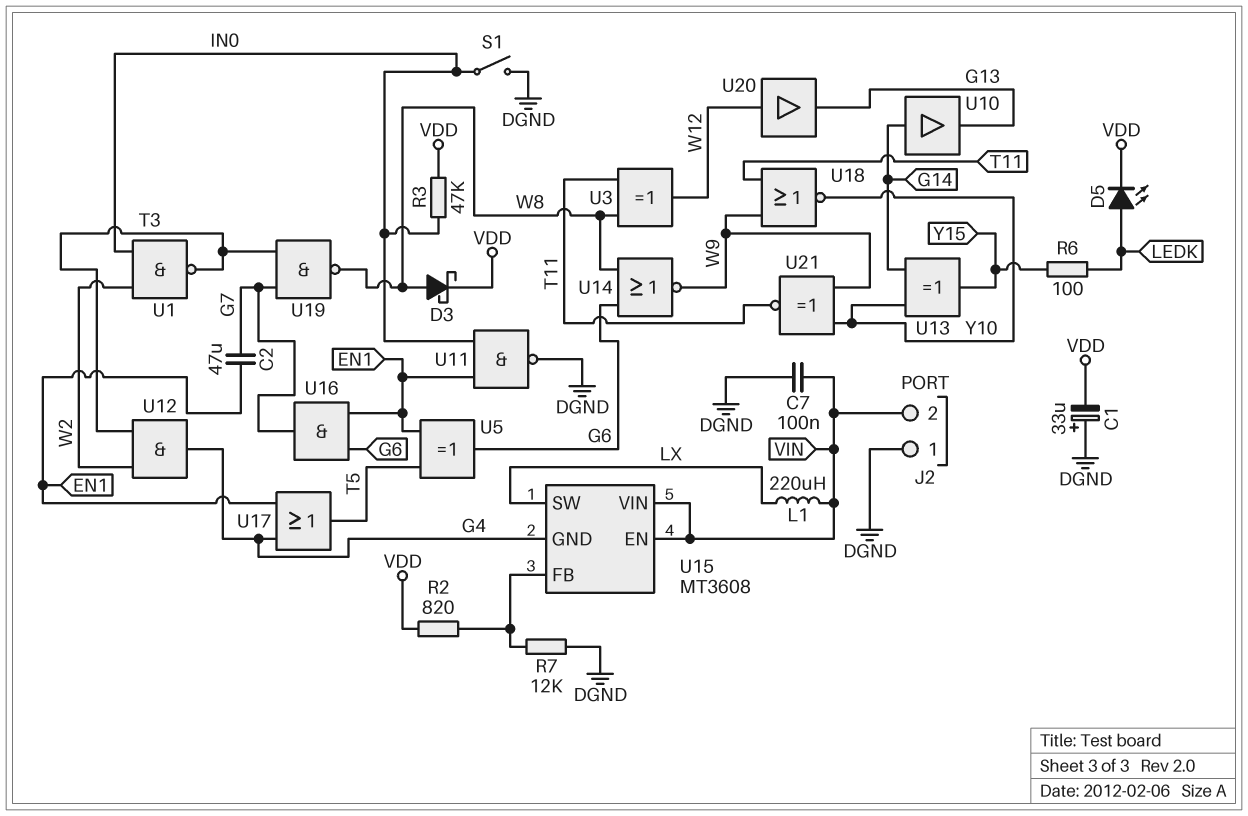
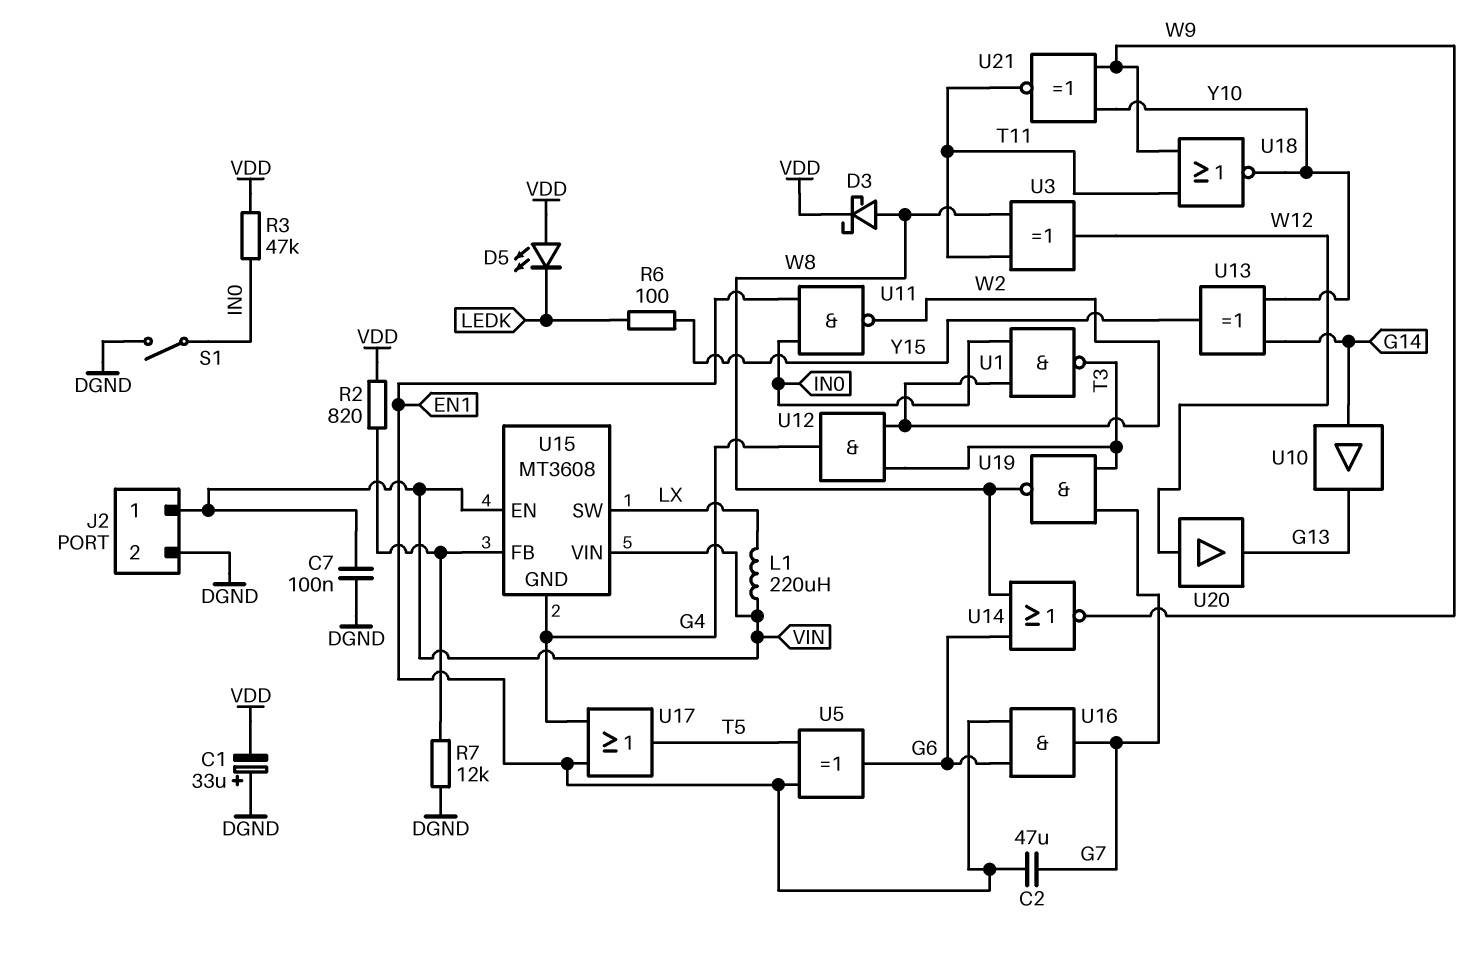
D5: LED (A LEDK, K VDD) -> LED (A VDD, K LEDK)
J2 pin 1: DGND -> VIN
J2 pin 2: VIN -> DGND
U11: NAND (in EN1, in IN0, out DGND) -> NAND (in EN1, in IN0, out W2)

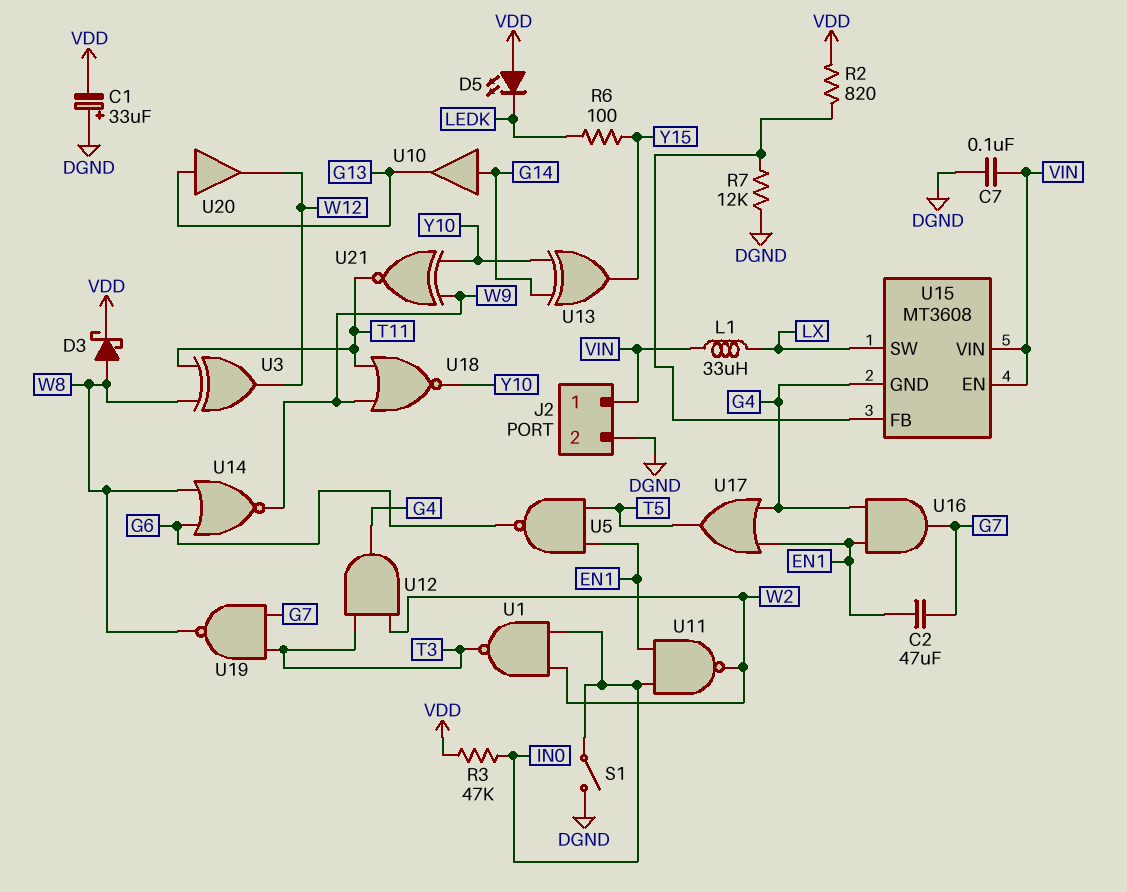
L1: 220uH (LX, VIN) -> 33uH (LX, VIN)
U5: XOR (in EN1, in T5, out G6) -> NAND (in EN1, in T5, out G6)
U16: AND (in EN1, in G6, out G7) -> AND (in EN1, in G4, out G7)
U20: buffer (in W12, out G13) -> buffer (in G13, out W12)

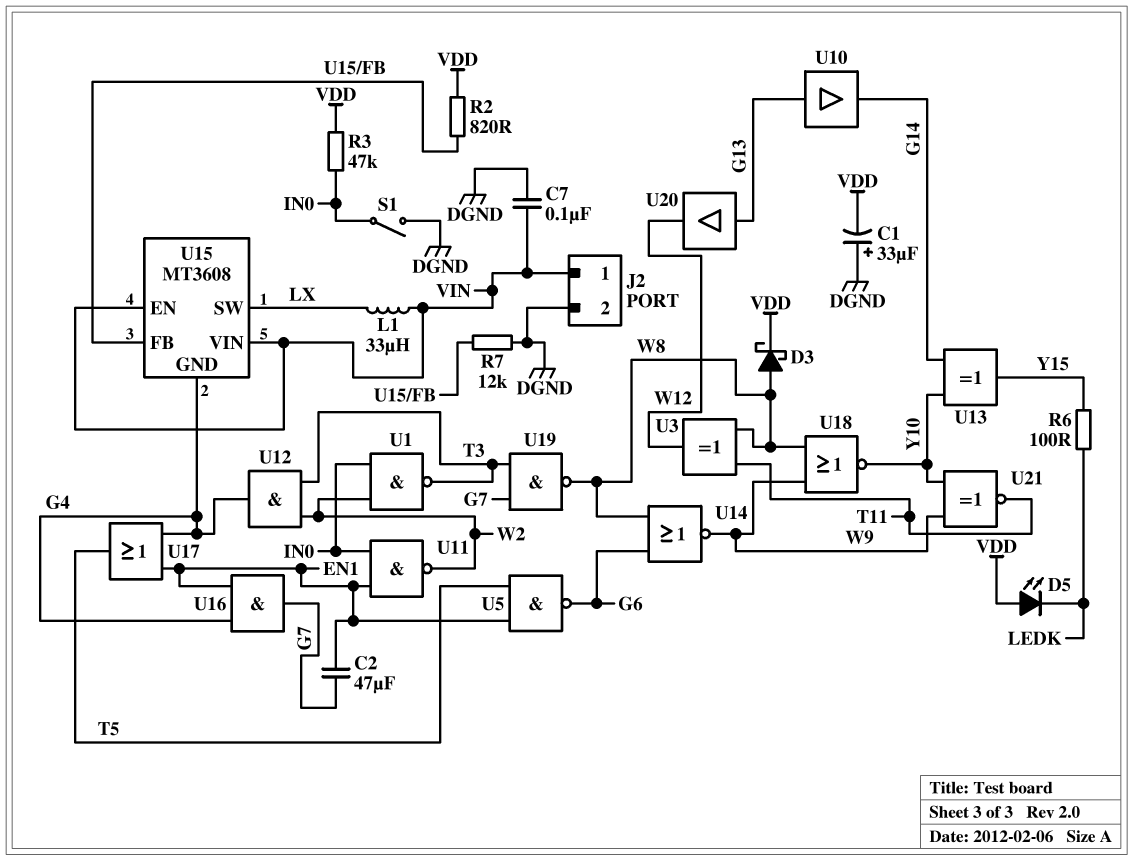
U10: buffer (in G14, out G13) -> buffer (in G13, out G14)
U18: NOR (in T11, in W9, out Y10) -> NOR (in W8, in W9, out Y10)

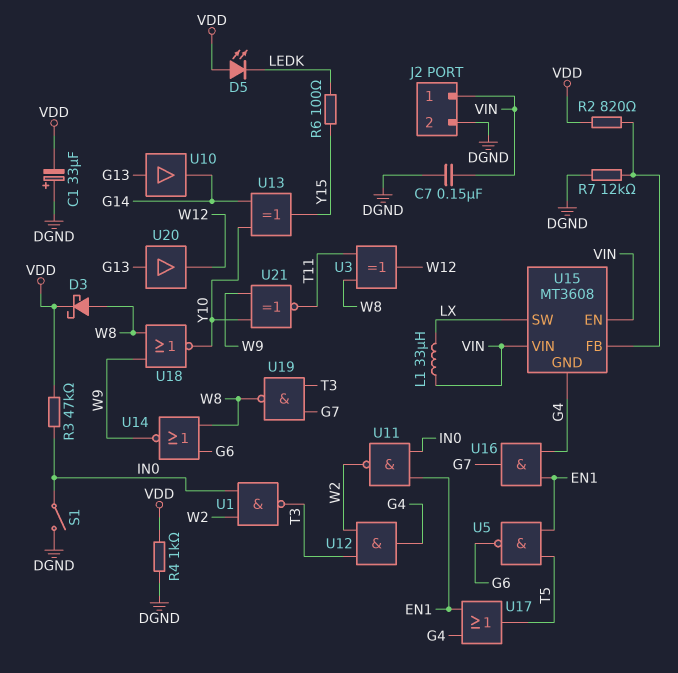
C2: 47uF (EN1, G7) -> none
C7: 100nF (DGND, VIN) -> 150nF (DGND, VIN)
R4: none -> 1k (DGND, VDD)

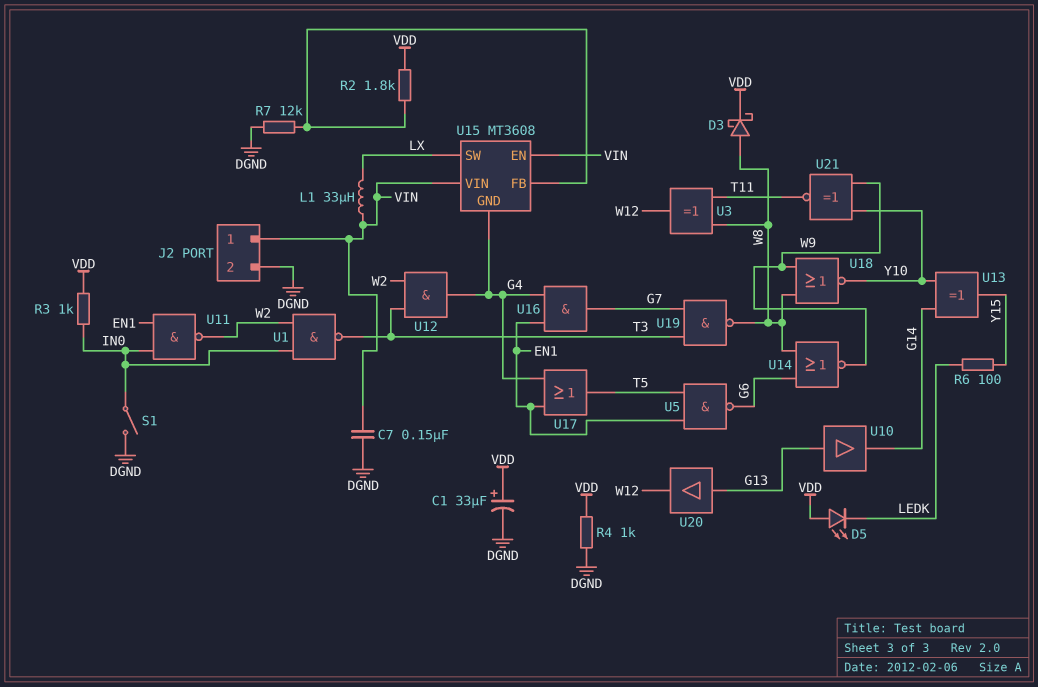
C1: 33uF (plus DGND, minus VDD) -> 33uF (plus VDD, minus DGND)
R2: 820 (U15/FB, VDD) -> 1.8k (U15/FB, VDD)
R3: 47k (IN0, VDD) -> 1k (IN0, VDD)

